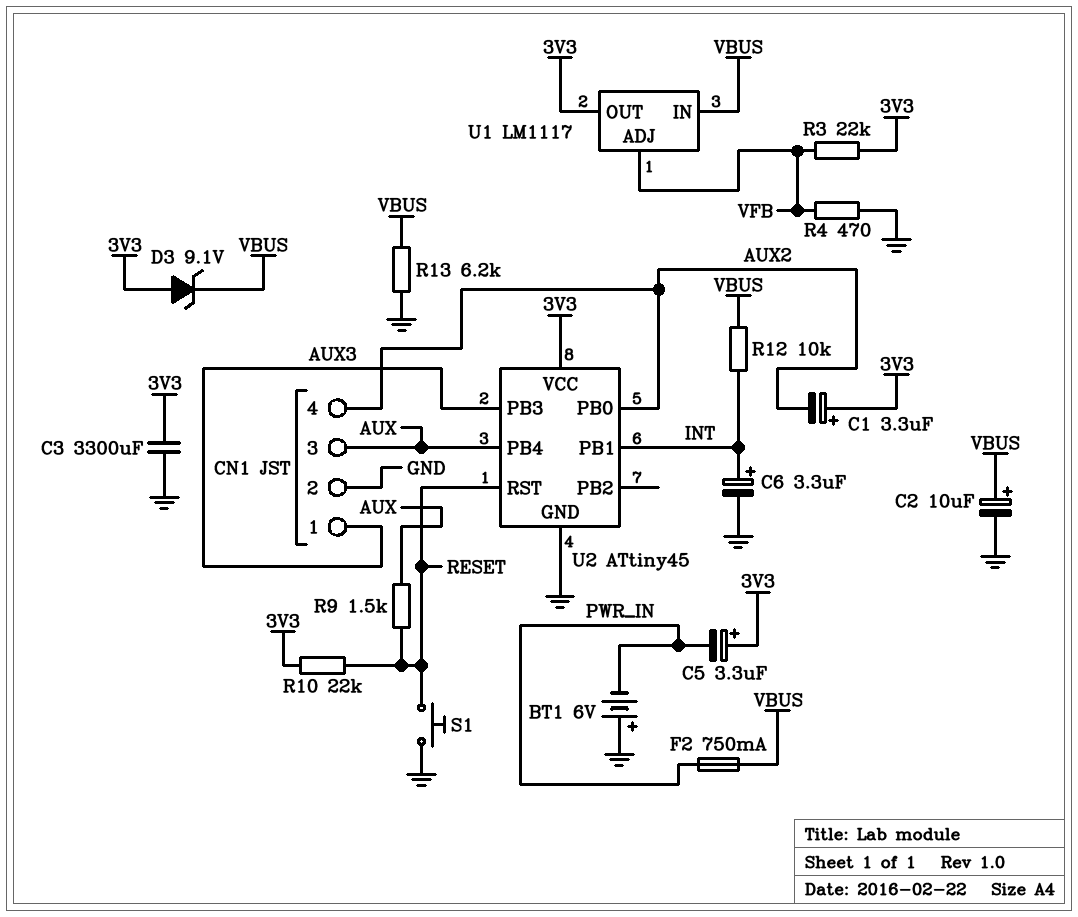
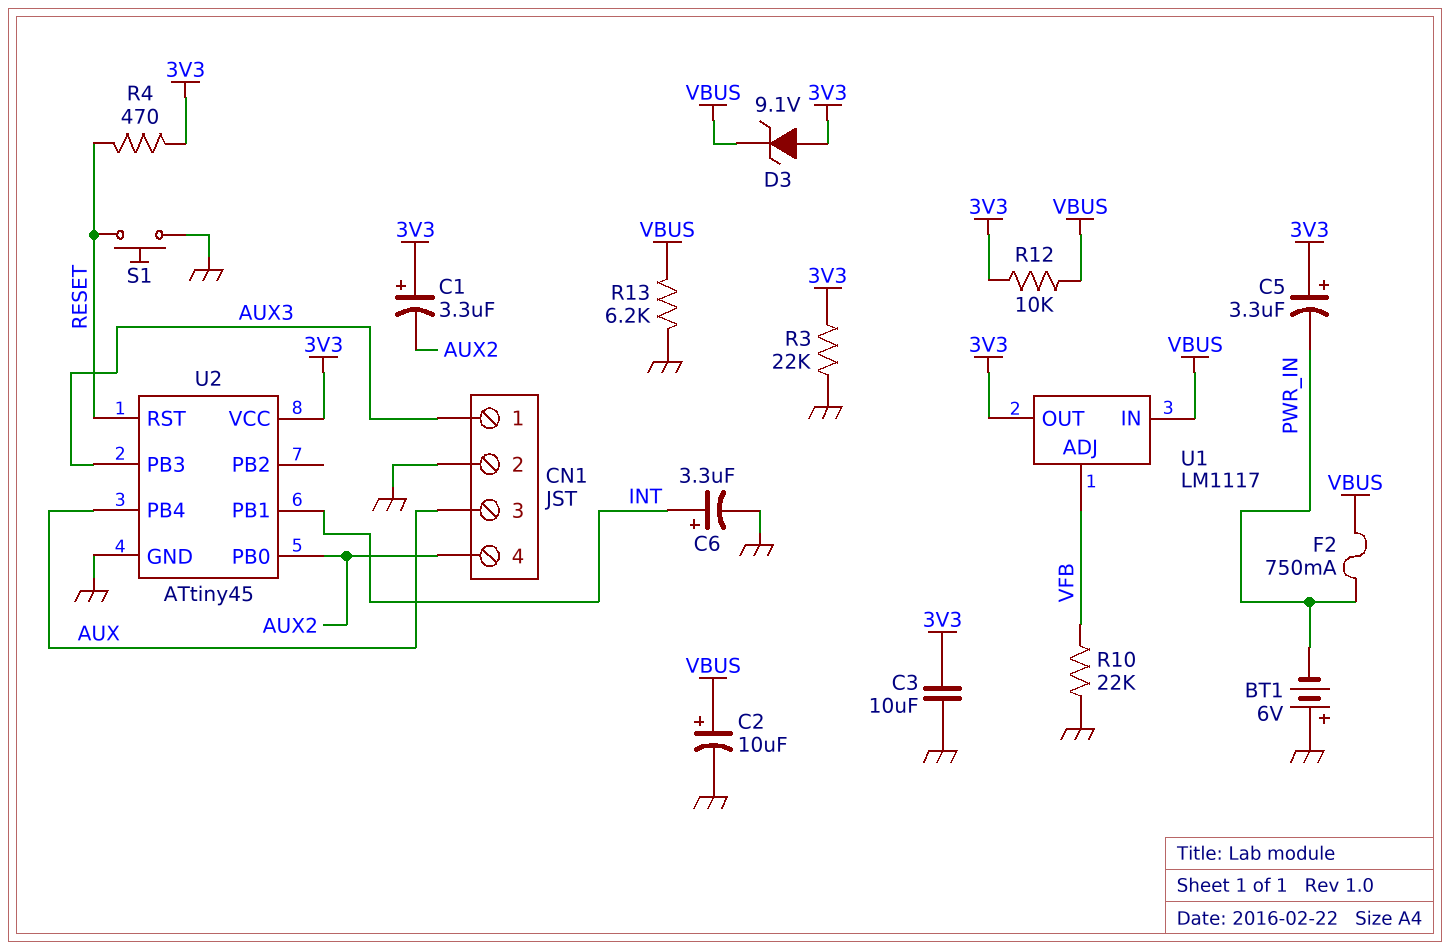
C3: 3300uF (3V3, GND) -> 10uF (3V3, GND)
R3: 22k (3V3, VFB) -> 22k (3V3, GND)
R4: 470 (GND, VFB) -> 470 (3V3, RESET)
R9: 1.5k (AUX, RESET) -> none
R10: 22k (3V3, RESET) -> 22k (GND, VFB)
R12: 10k (INT, VBUS) -> 10k (3V3, VBUS)

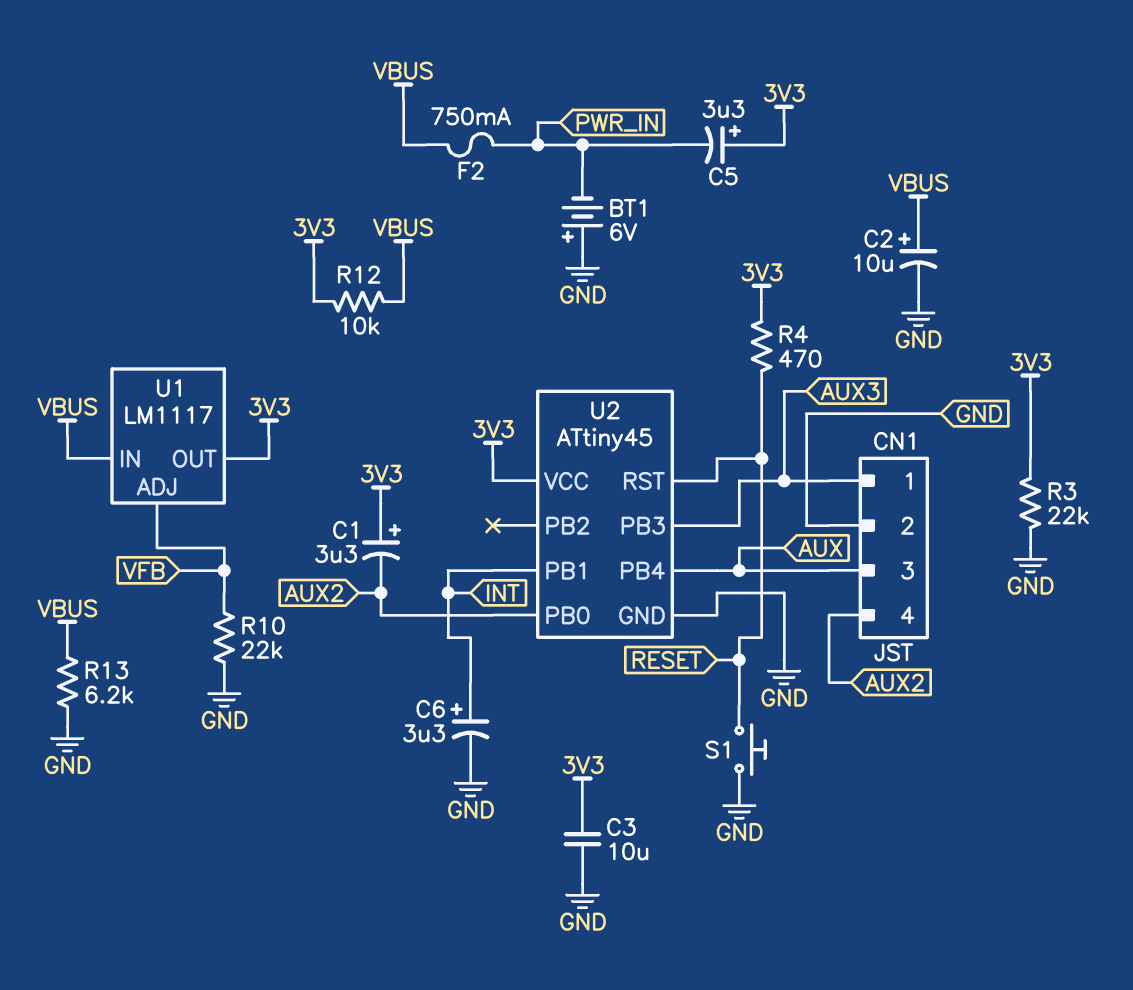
D3: zener 9.1V (A 3V3, K VBUS) -> none

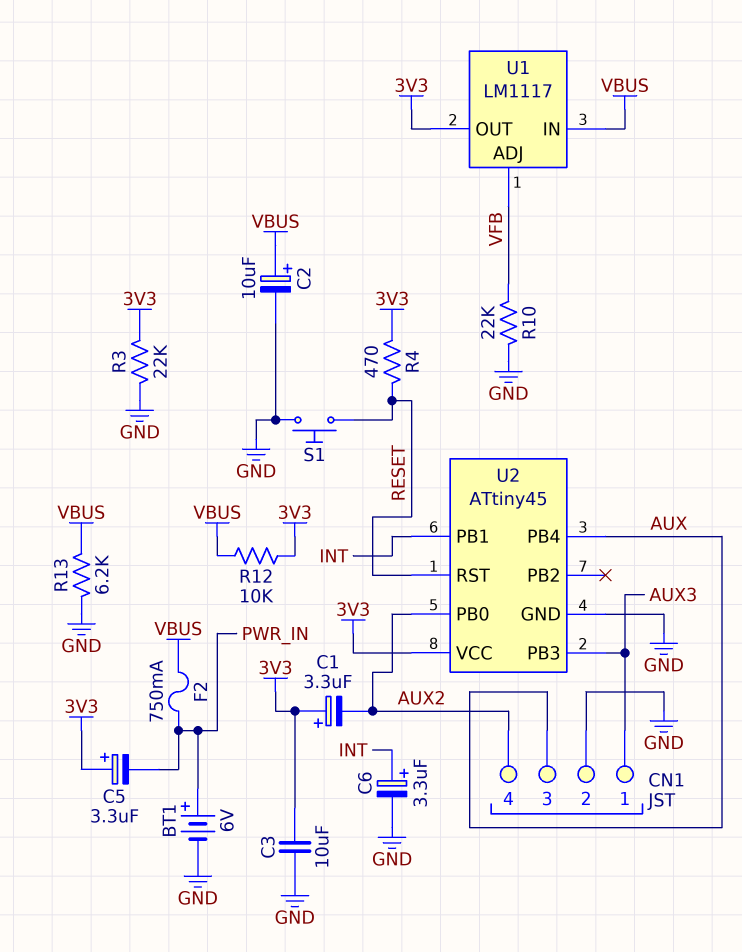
BT1: 6V (plus GND, minus PWR_IN) -> 6V (plus PWR_IN, minus GND)

